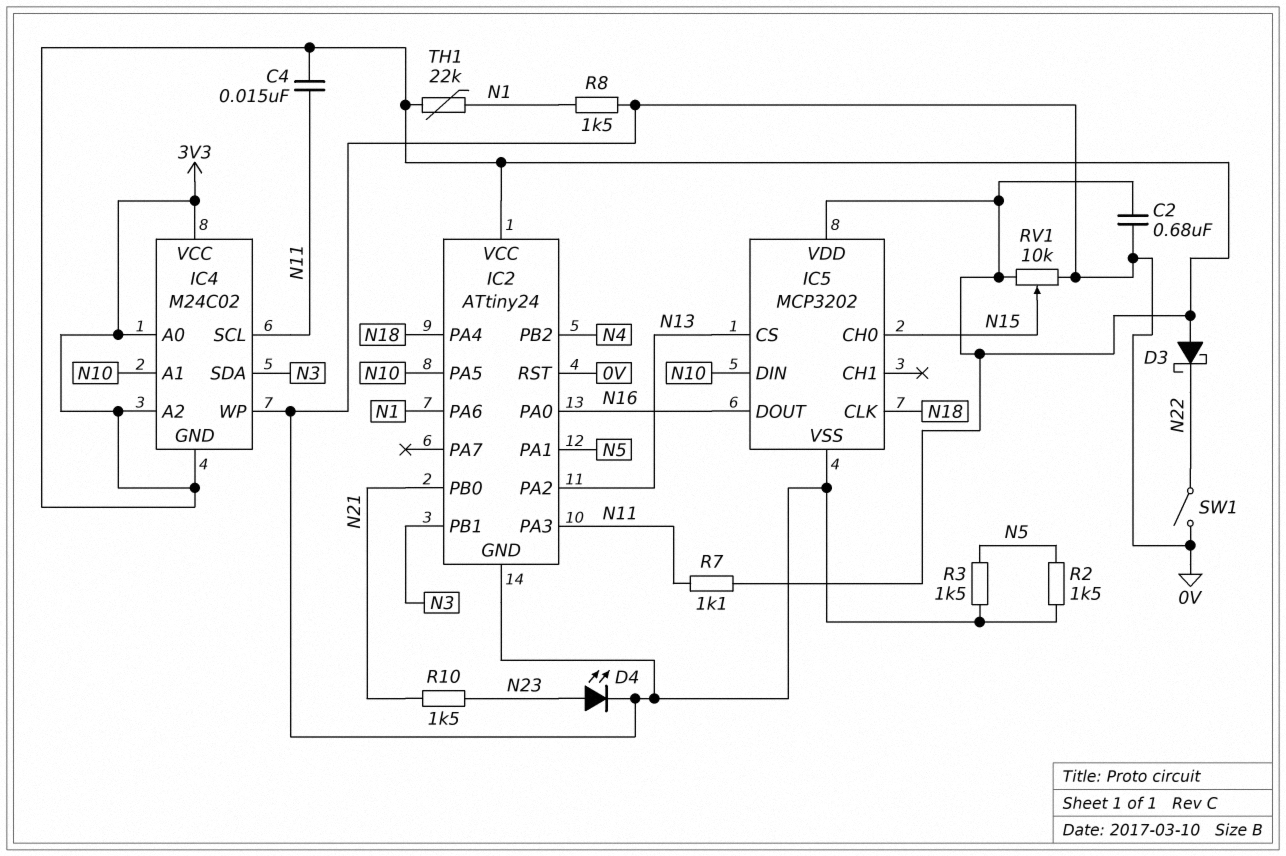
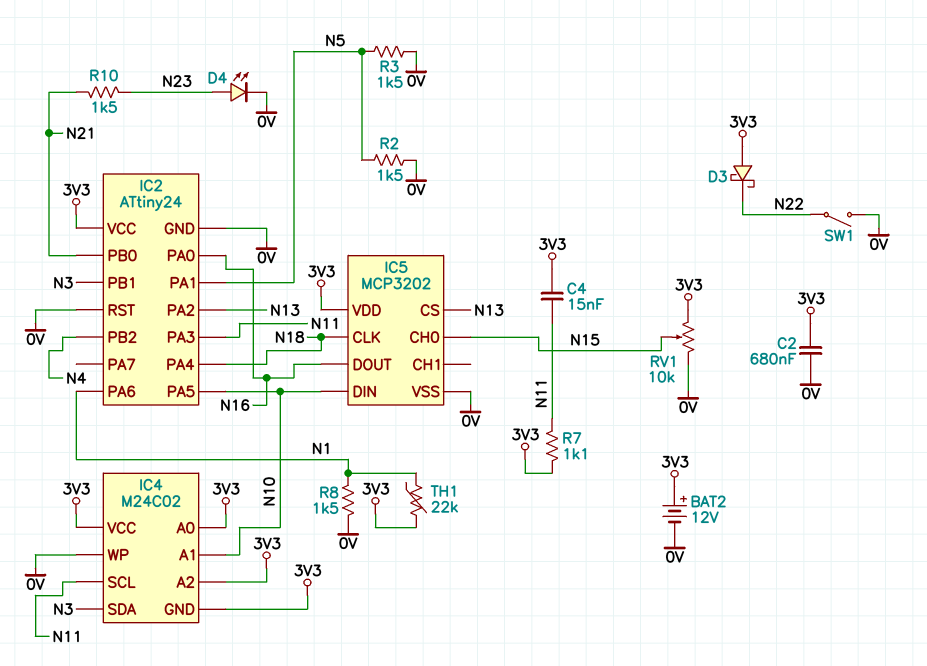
BAT2: none -> 12V (plus 3V3, minus 0V)

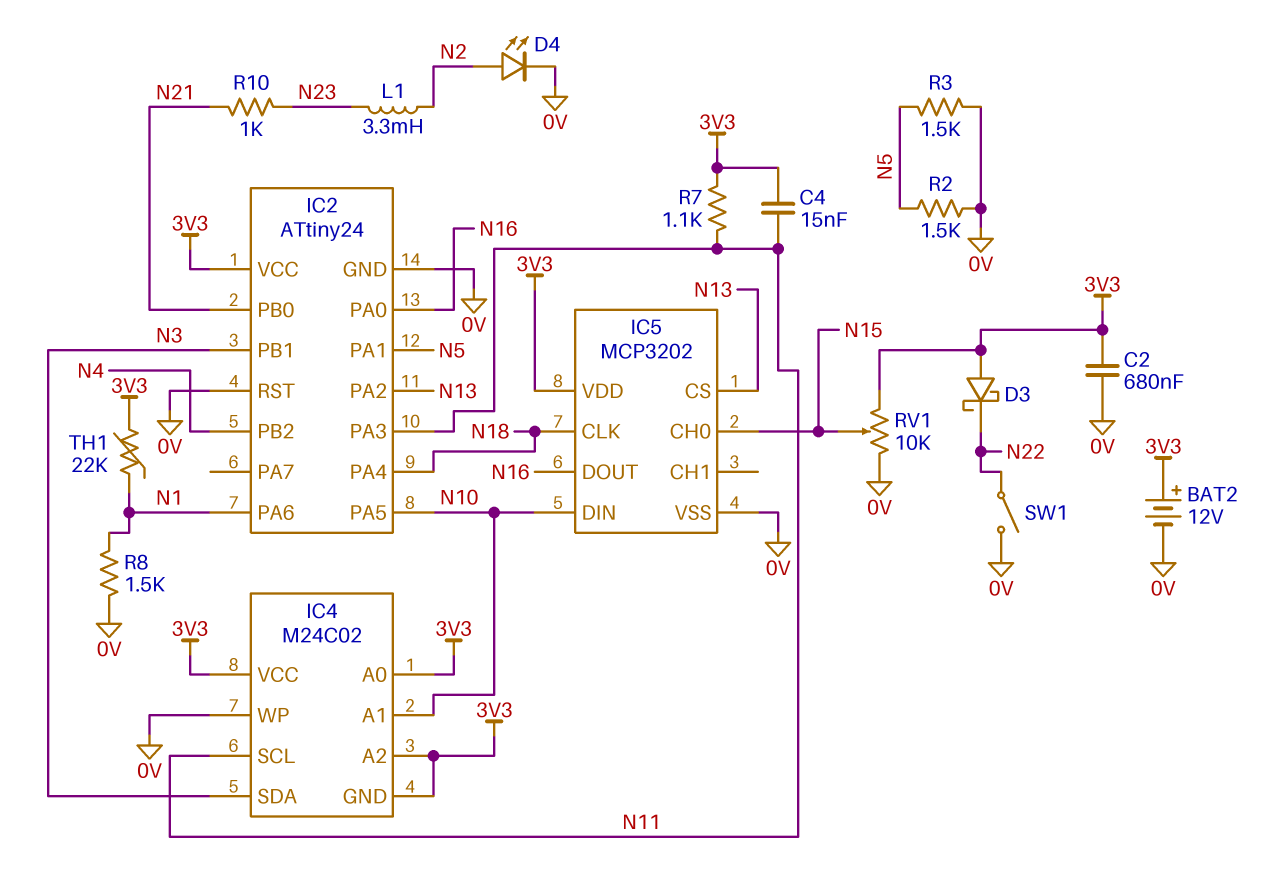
D4: LED (A N23, K 0V) -> LED (A N2, K 0V)
L1: none -> 3.3mH (N2, N23)
R10: 1.5k (N21, N23) -> 1k (N21, N23)

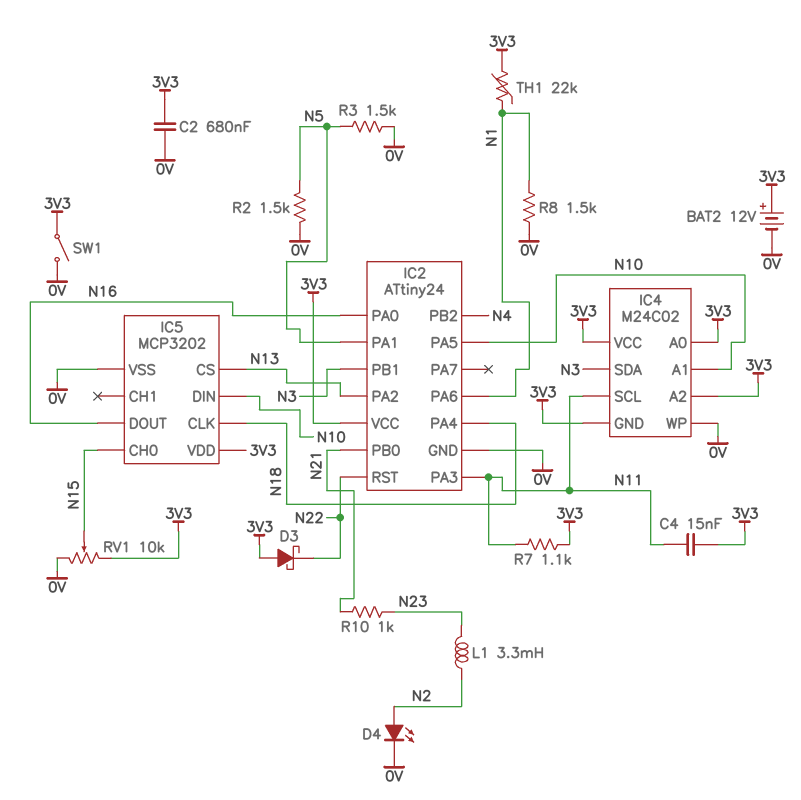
IC2 pin RST: 0V -> N22
SW1: switch (0V, N22) -> switch (0V, 3V3)

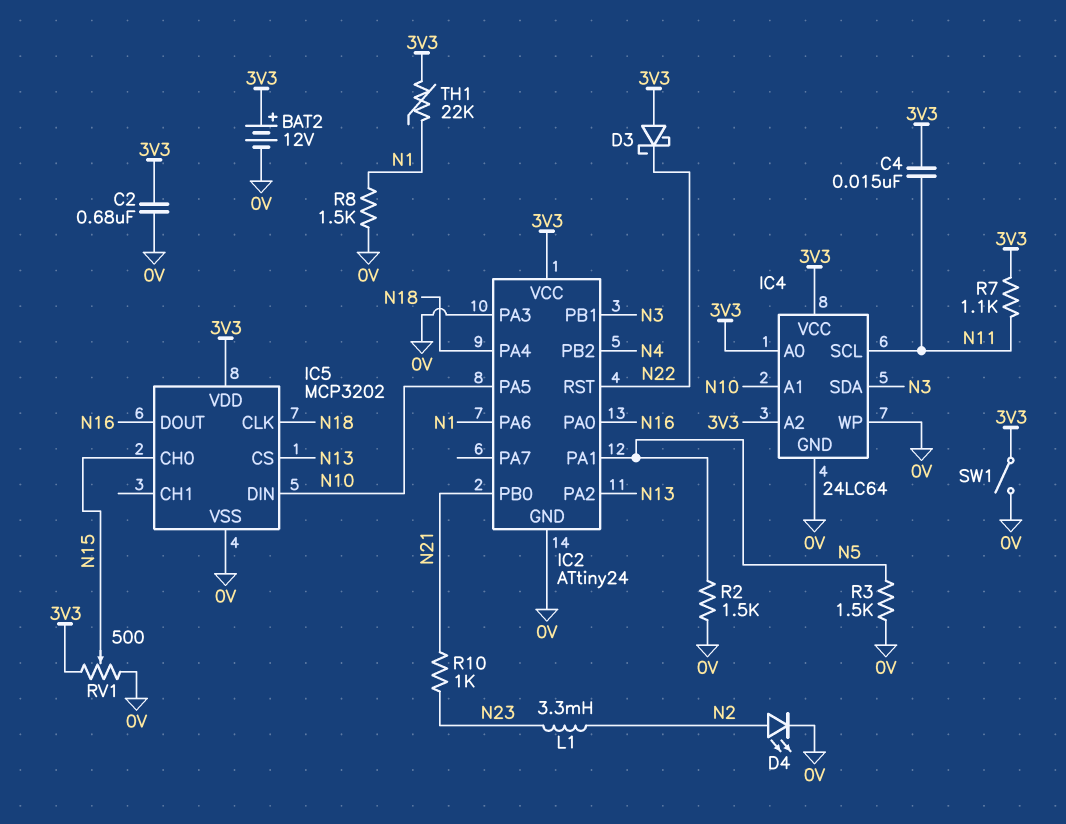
IC2 pin PA3: N11 -> 0V
IC4: M24C02 -> 24LC64
IC4 pin GND: 3V3 -> 0V
RV1: 10k (0V, 3V3, wiper N15) -> 500 (0V, 3V3, wiper N15)

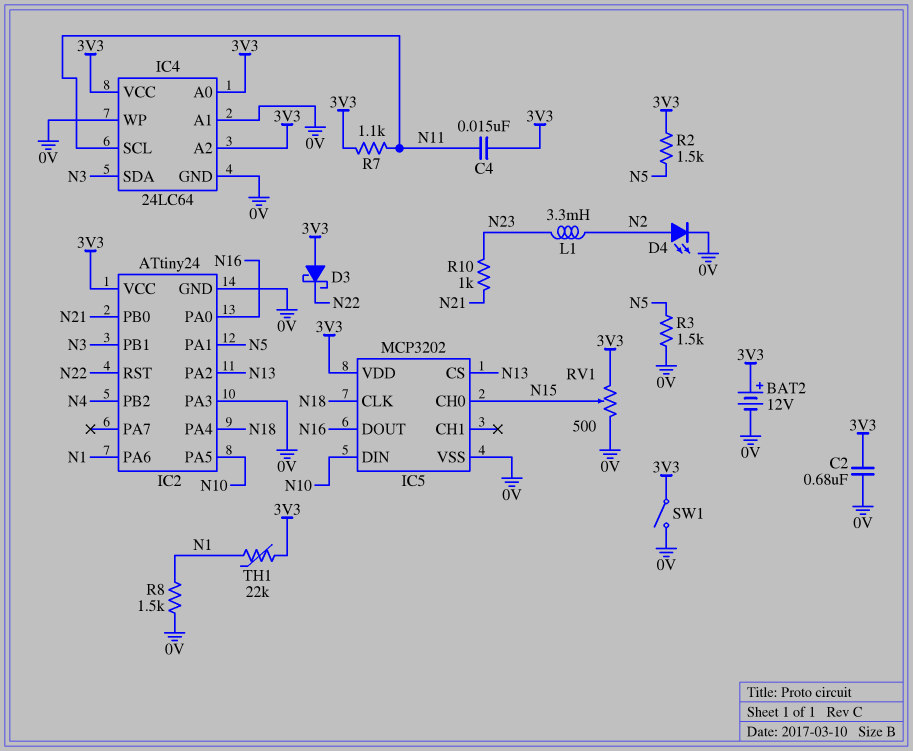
IC4 pin A1: N10 -> 0V
R2: 1.5k (0V, N5) -> 1.5k (3V3, N5)

